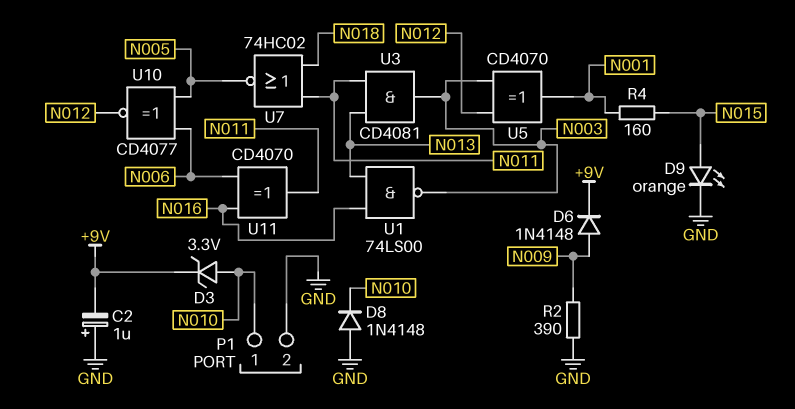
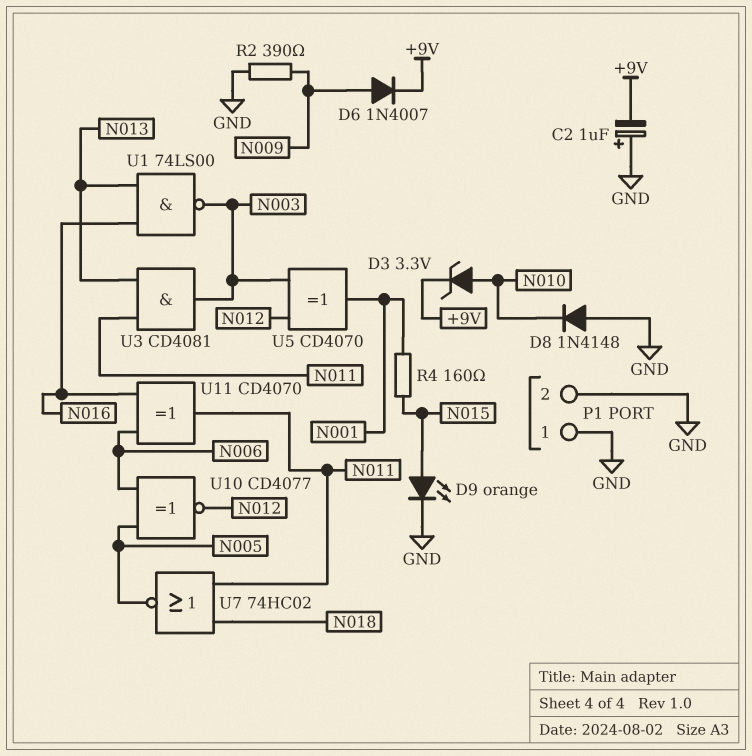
D6: diode 1N4148 (A N009, K +9V) -> diode 1N4007 (A N009, K +9V)
P1 pin 1: N010 -> GND

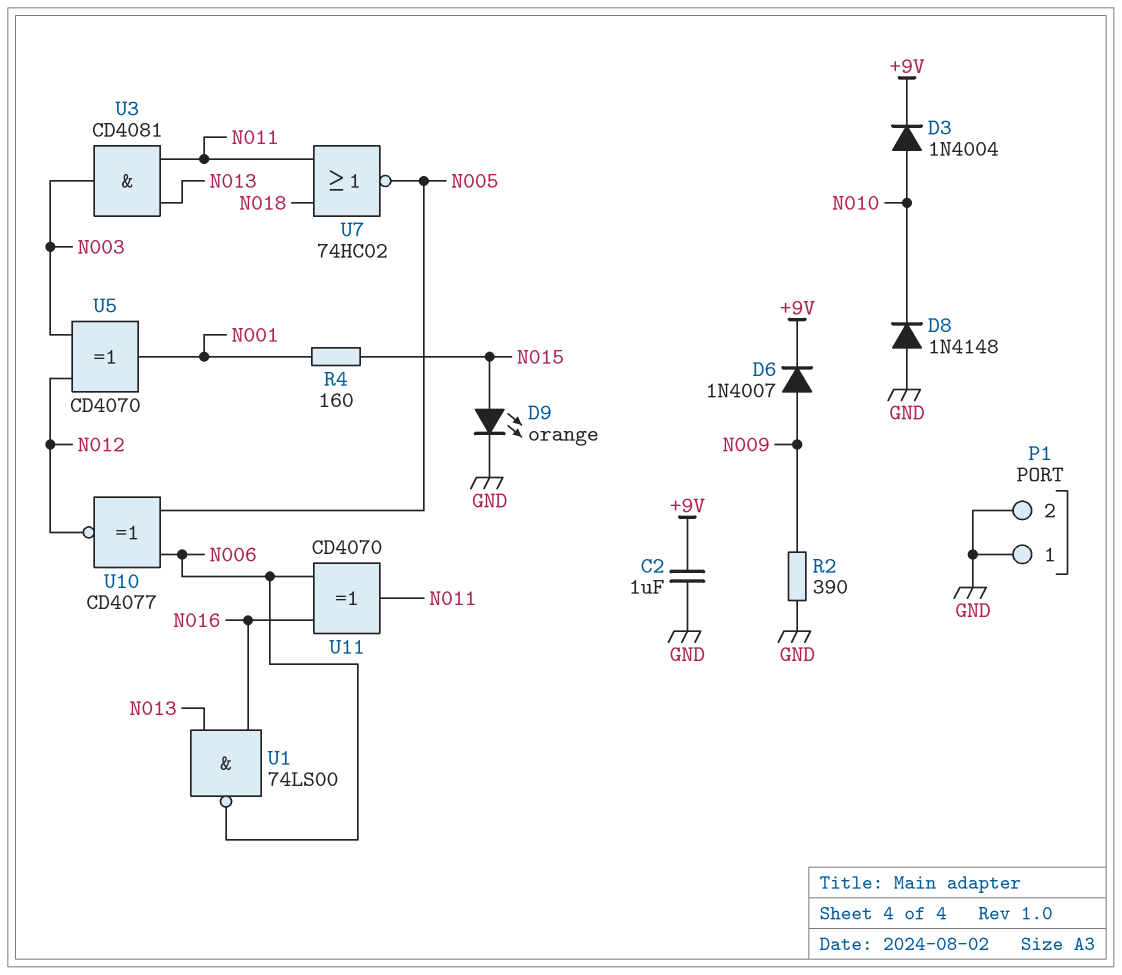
C2: 1uF (plus GND, minus +9V) -> 1uF (+9V, GND)
D3: zener 3.3V (A N010, K +9V) -> diode 1N4004 (A N010, K +9V)
U1: NAND 74LS00 (in N013, in N016, out N003) -> NAND 74LS00 (in N013, in N016, out N006)

